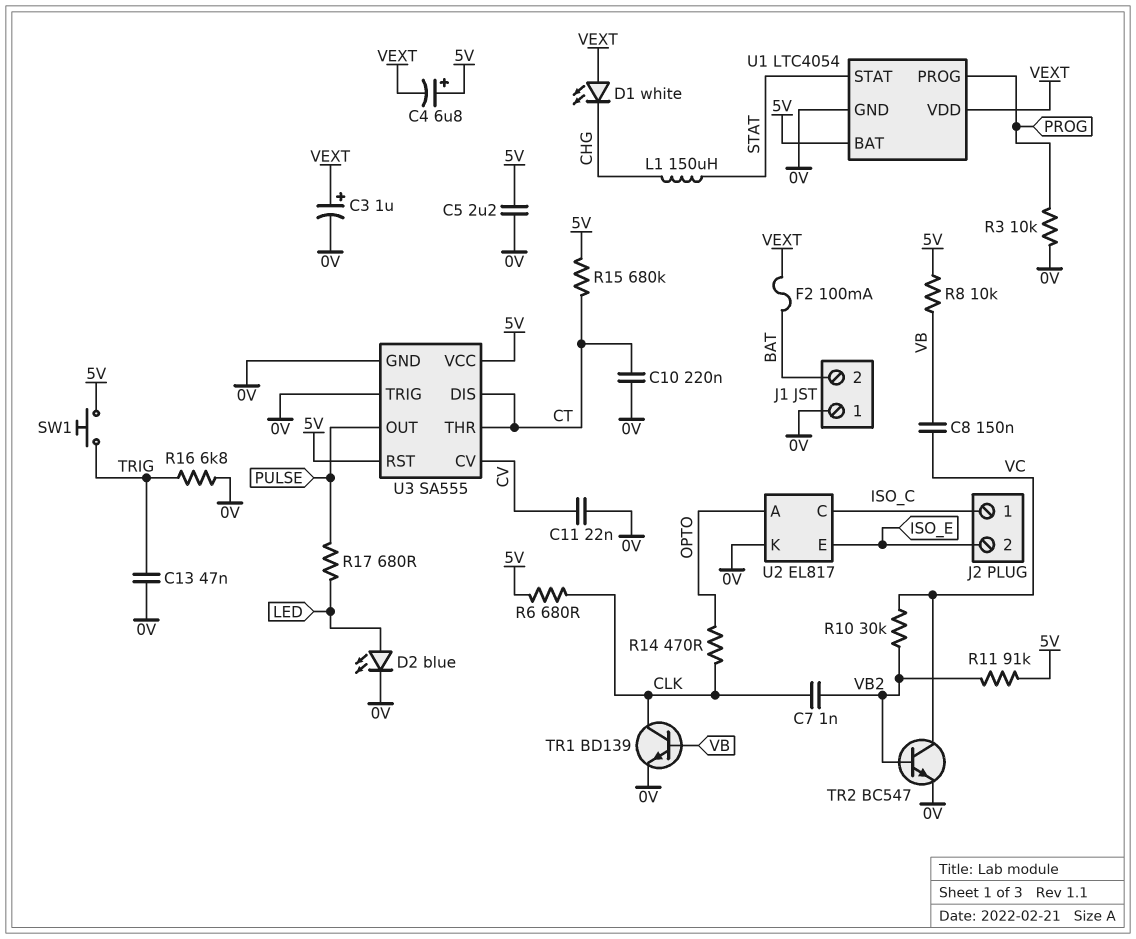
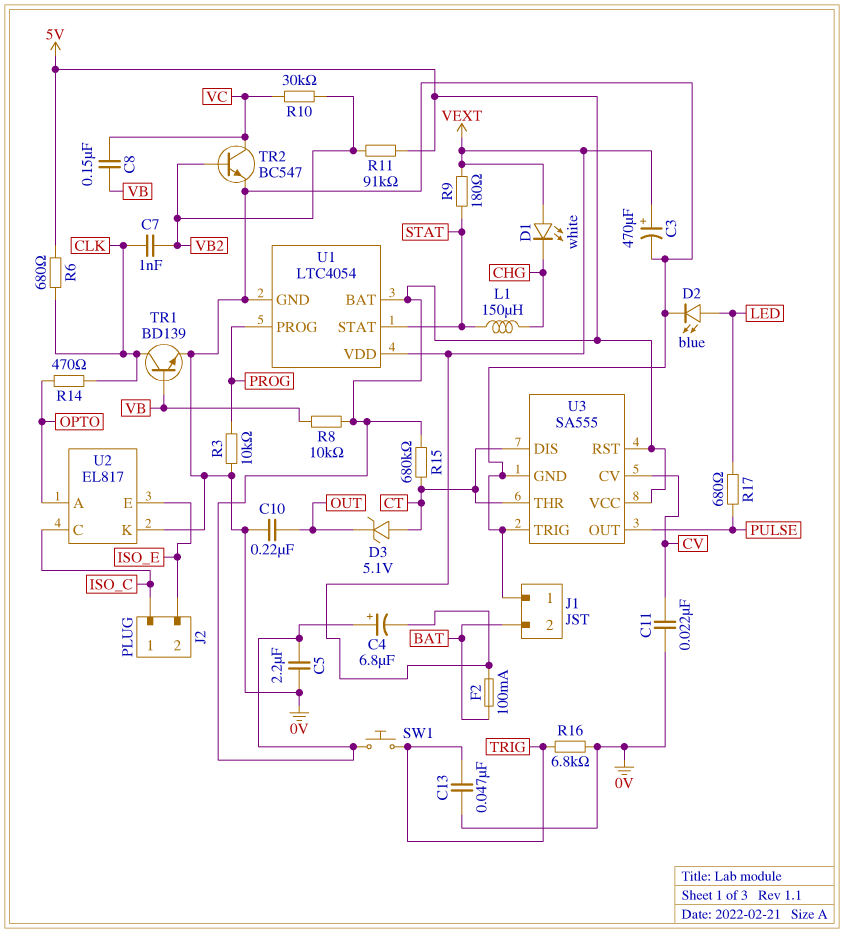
C3: 1uF (plus VEXT, minus 0V) -> 470uF (plus VEXT, minus 0V)
C10: 220nF (0V, CT) -> 220nF (0V, OUT)
D3: none -> zener 5.1V (A CT, K OUT)
R9: none -> 180 (STAT, VEXT)

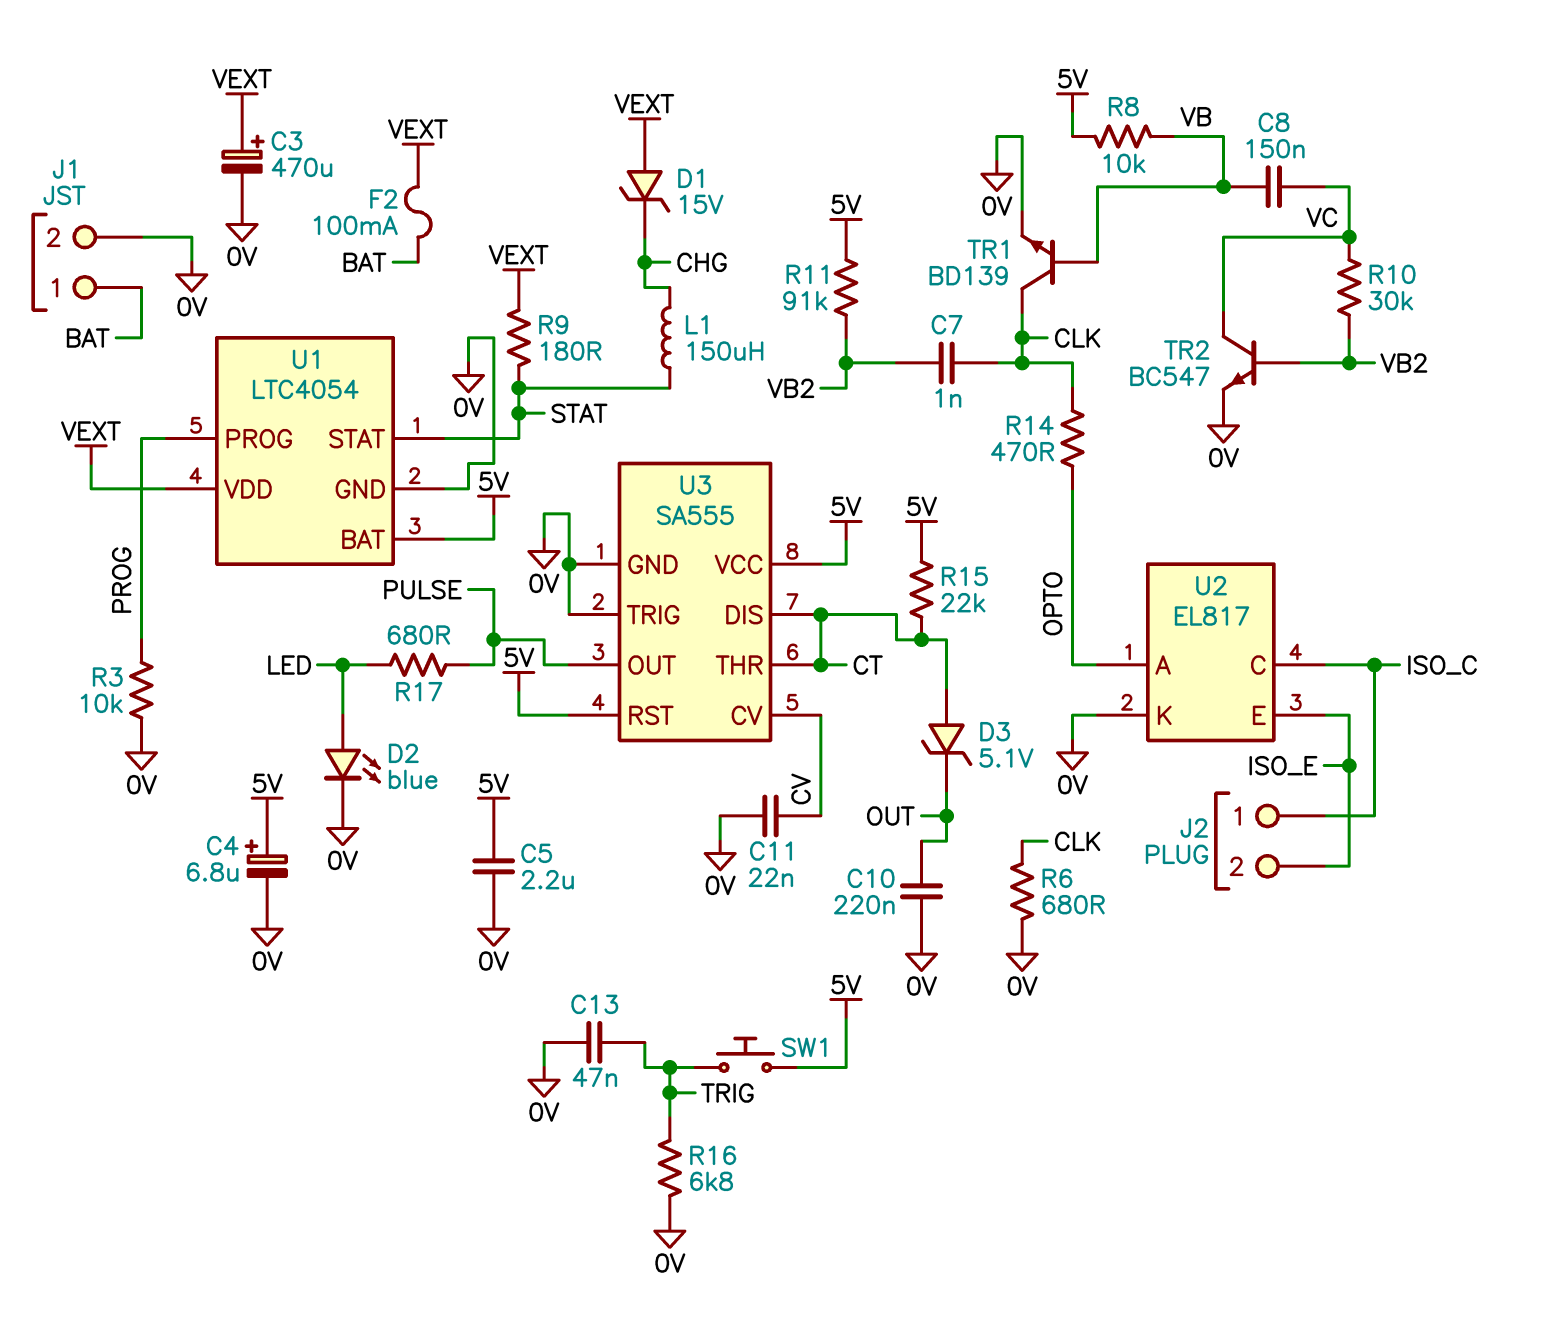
C4: 6.8uF (plus 5V, minus VEXT) -> 6.8uF (plus 5V, minus 0V)
D1: LED white (A VEXT, K CHG) -> zener 15V (A VEXT, K CHG)
J1 pin 1: 0V -> BAT
J1 pin 2: BAT -> 0V
R6: 680 (5V, CLK) -> 680 (0V, CLK)
R15: 680k (5V, CT) -> 22k (5V, CT)

